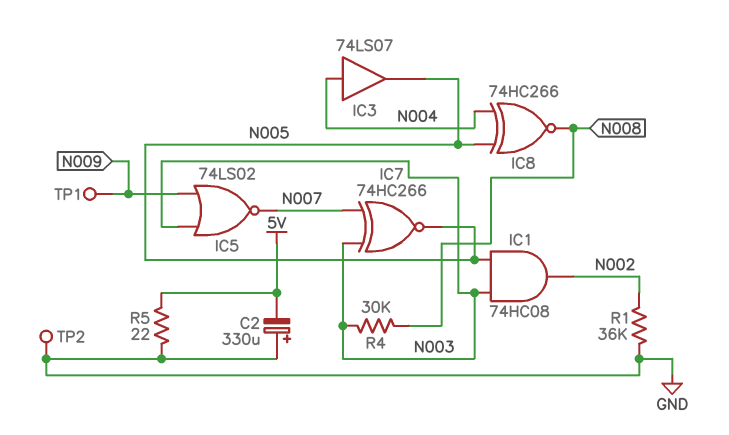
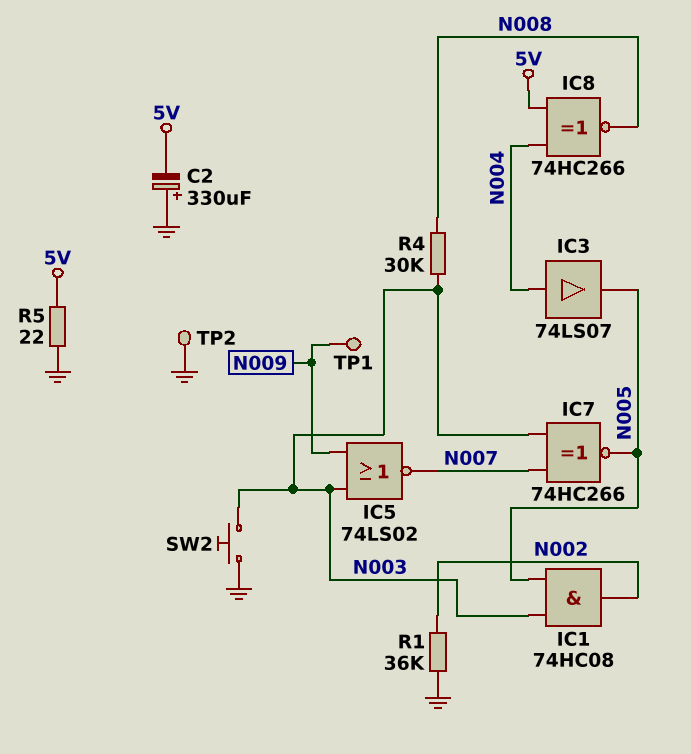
IC8: XNOR 74HC266 (in N004, in N005, out N008) -> XNOR 74HC266 (in 5V, in N004, out N008)
SW2: none -> button (GND, N003)

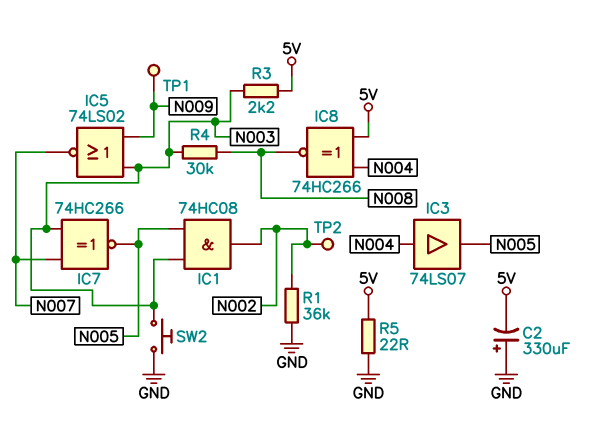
R3: none -> 2.2k (5V, N003)
TP2: test point (GND) -> test point (N002)

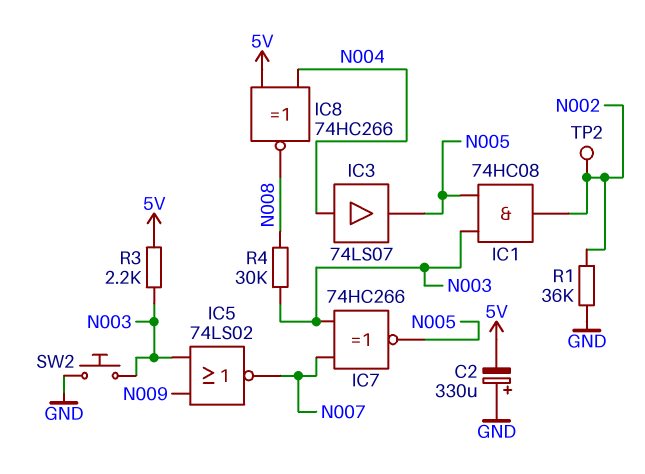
R5: 22 (5V, GND) -> none
TP1: test point (N009) -> none

